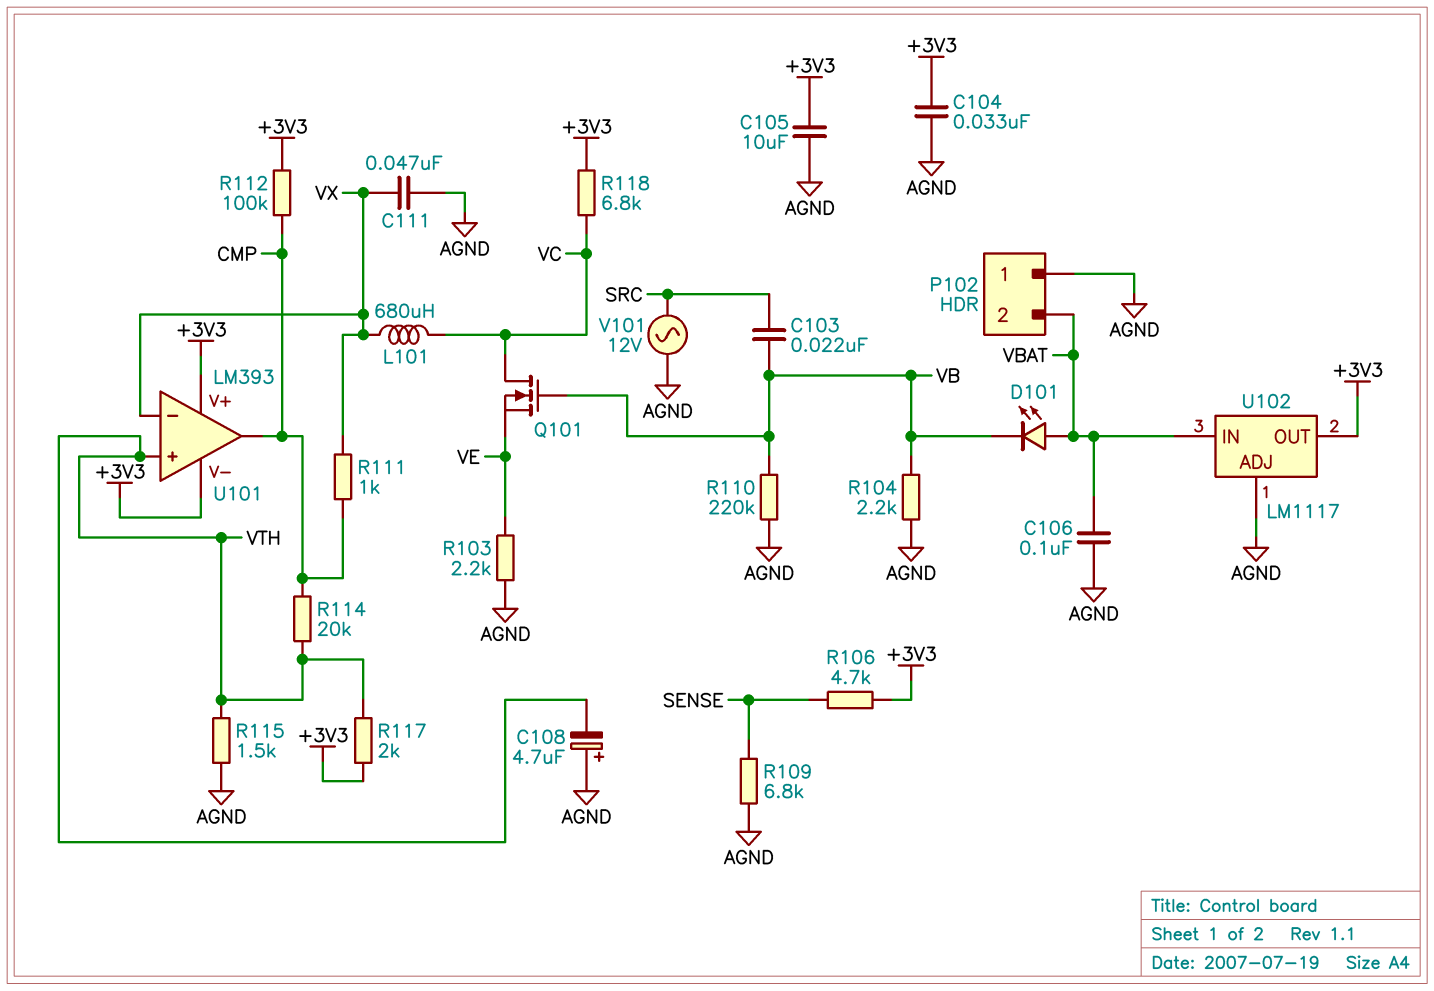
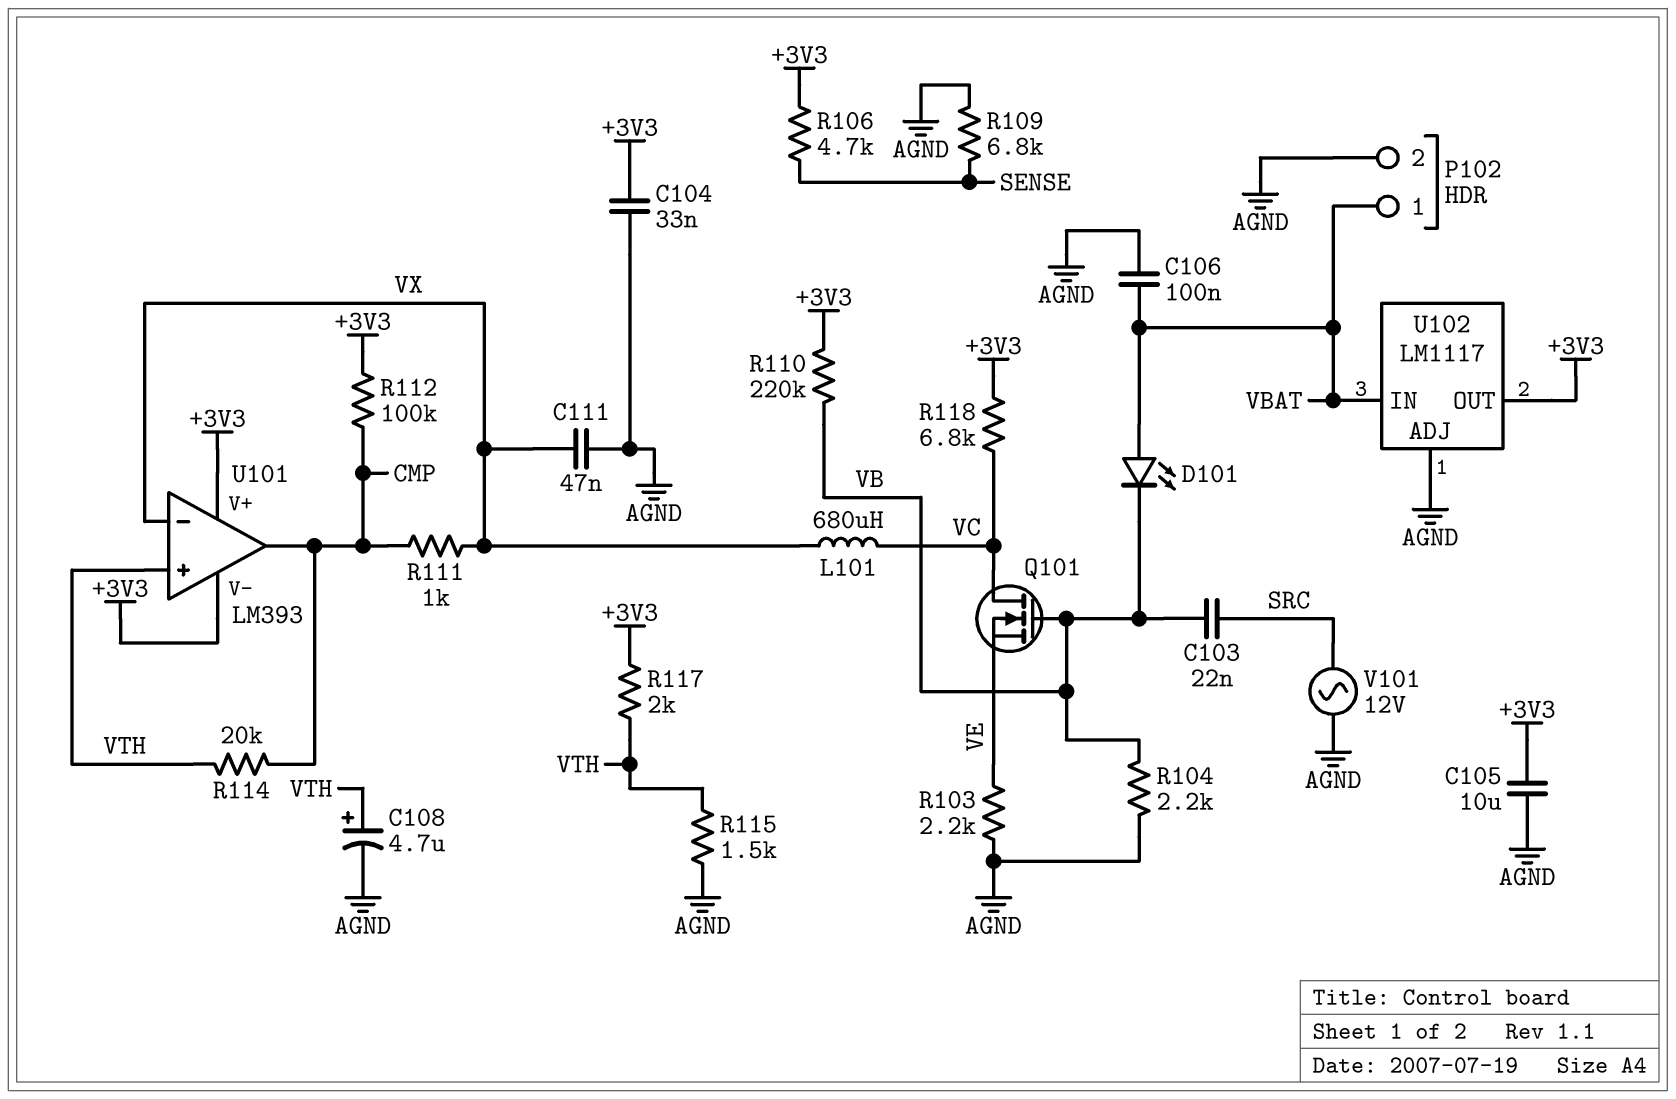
C108: 4.7uF (plus AGND, minus VTH) -> 4.7uF (plus VTH, minus AGND)
P102 pin 1: AGND -> VBAT
P102 pin 2: VBAT -> AGND
R110: 220k (AGND, VB) -> 220k (+3V3, VB)

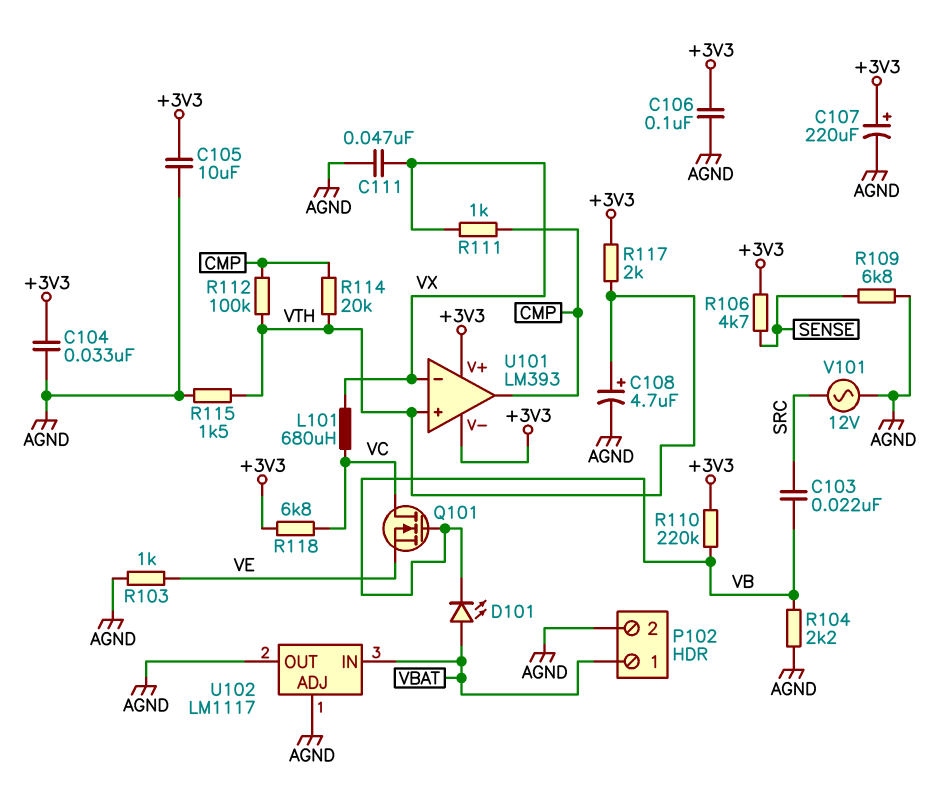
C106: 100nF (AGND, VBAT) -> 100nF (+3V3, AGND)
C107: none -> 220uF (plus +3V3, minus AGND)
R103: 2.2k (AGND, VE) -> 1k (AGND, VE)
R112: 100k (+3V3, CMP) -> 100k (CMP, VTH)
U102 pin OUT: +3V3 -> AGND

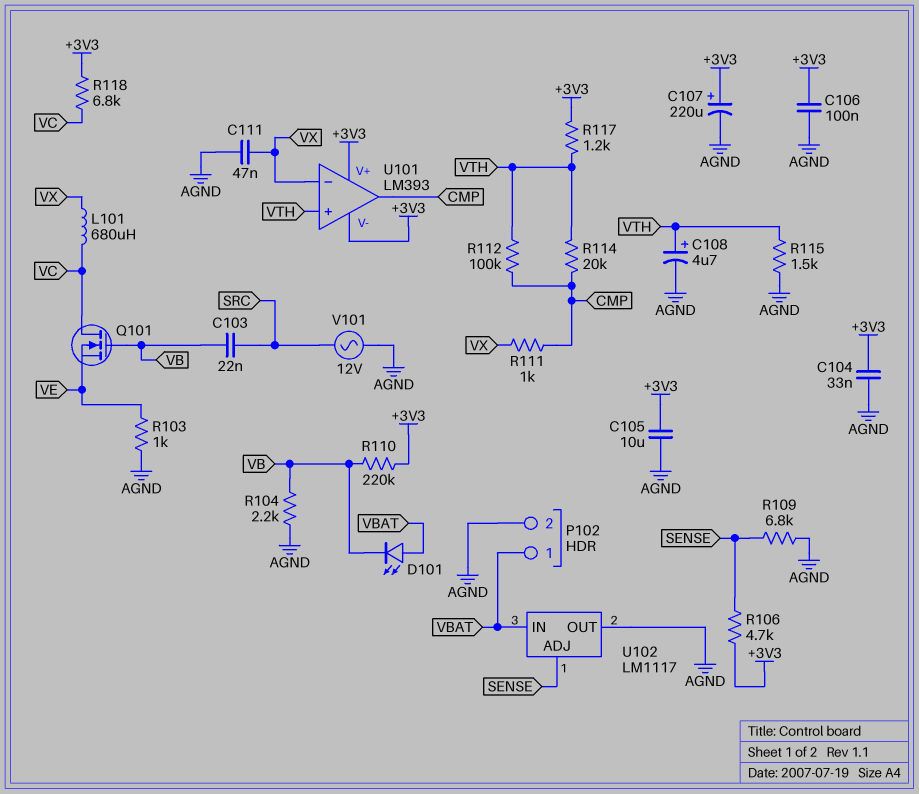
R117: 2k (+3V3, VTH) -> 1.2k (+3V3, VTH)
U102 pin ADJ: AGND -> SENSE

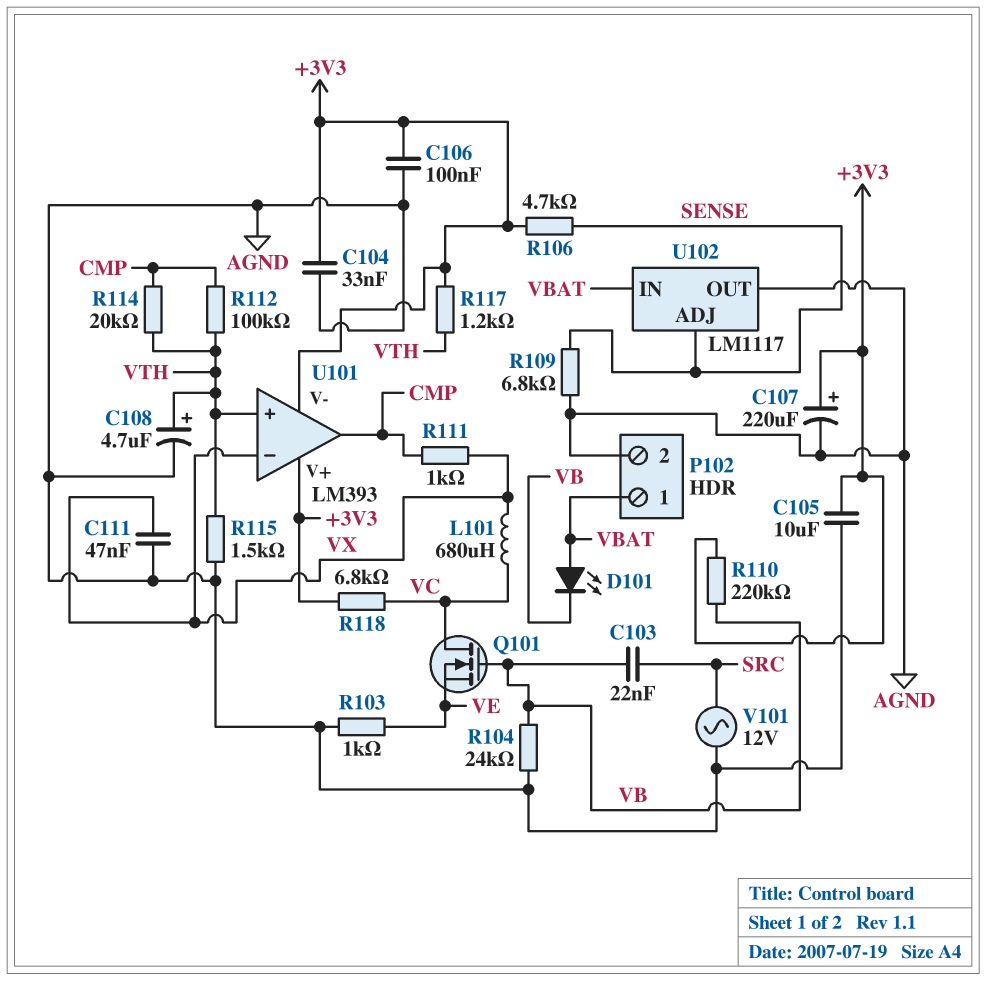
R104: 2.2k (AGND, VB) -> 24k (AGND, VB)

